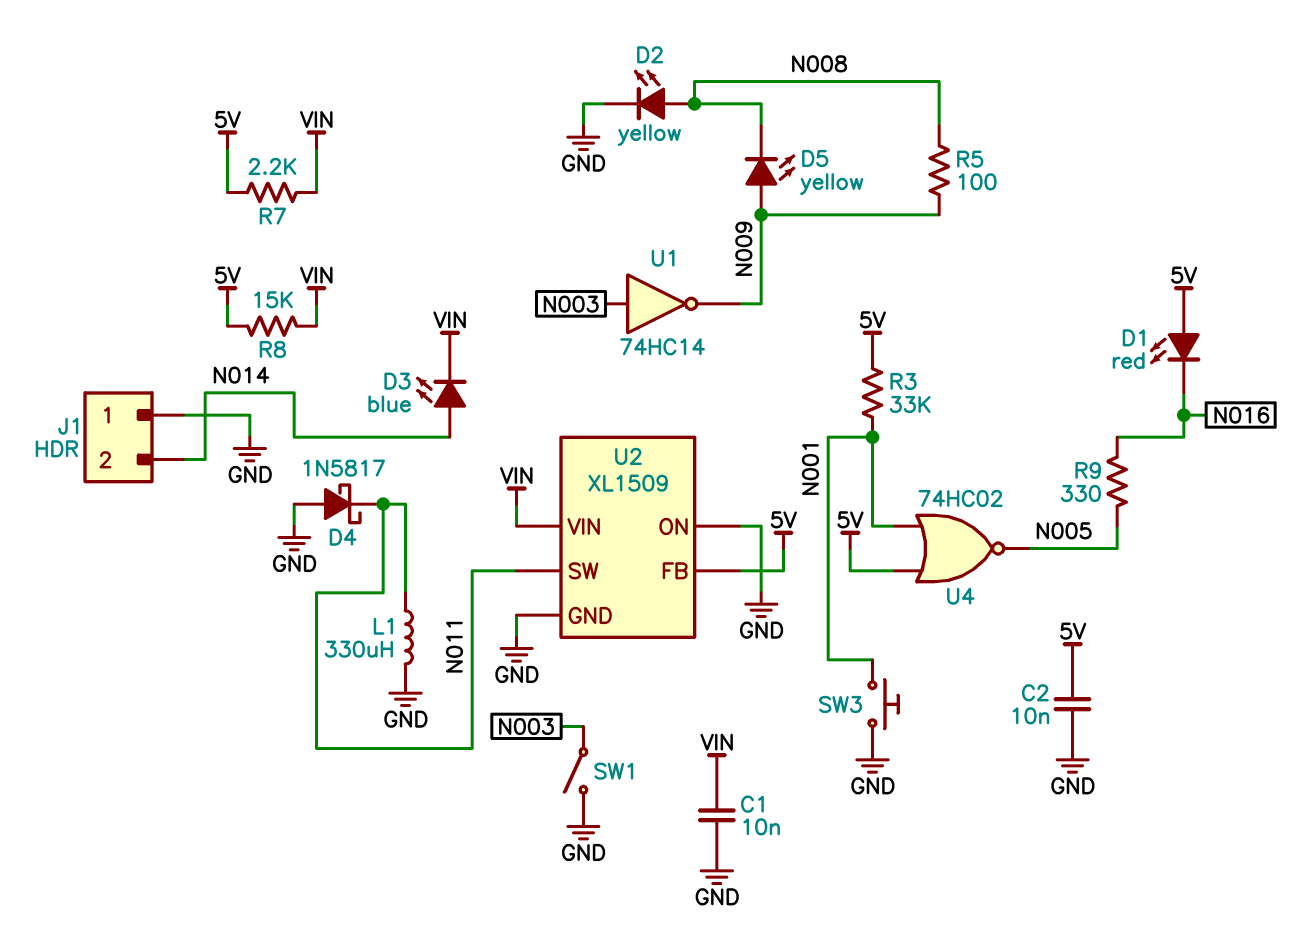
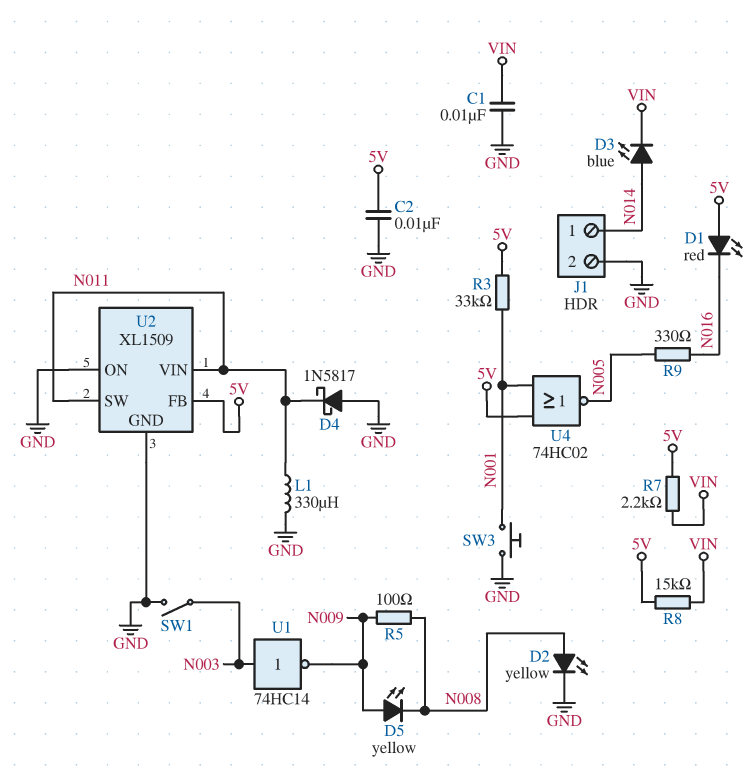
J1 pin 1: GND -> N014
J1 pin 2: N014 -> GND
U2 pin VIN: VIN -> N011

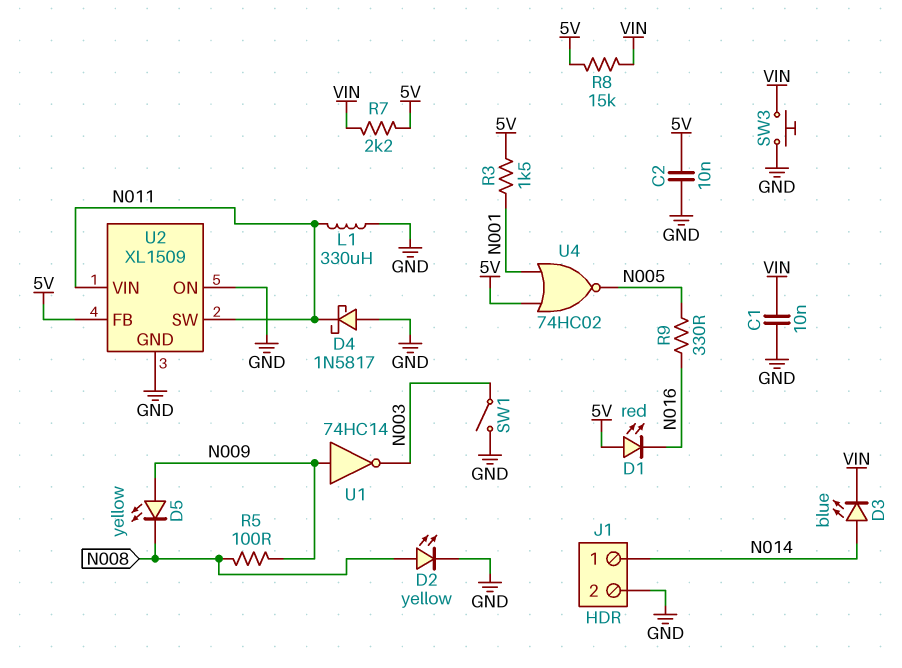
R3: 33k (5V, N001) -> 1.5k (5V, N001)
SW3: button (GND, N001) -> button (GND, VIN)
U1: NOT 74HC14 (in N003, out N009) -> NOT 74HC14 (in N009, out N003)

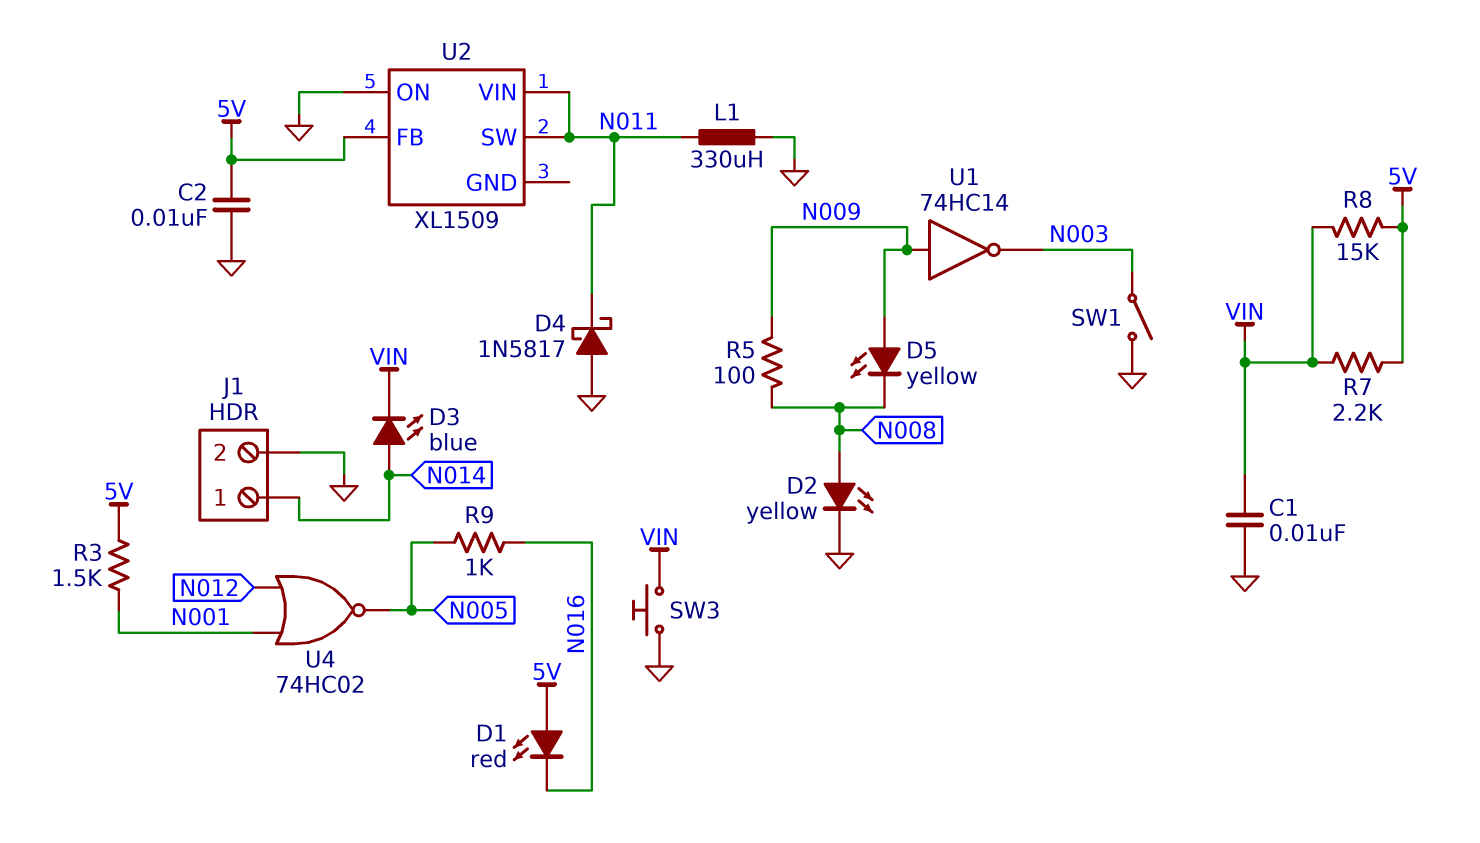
R9: 330 (N005, N016) -> 1k (N005, N016)
U2 pin GND: GND -> none
U4: NOR 74HC02 (in 5V, in N001, out N005) -> NOR 74HC02 (in N001, in N012, out N005)

